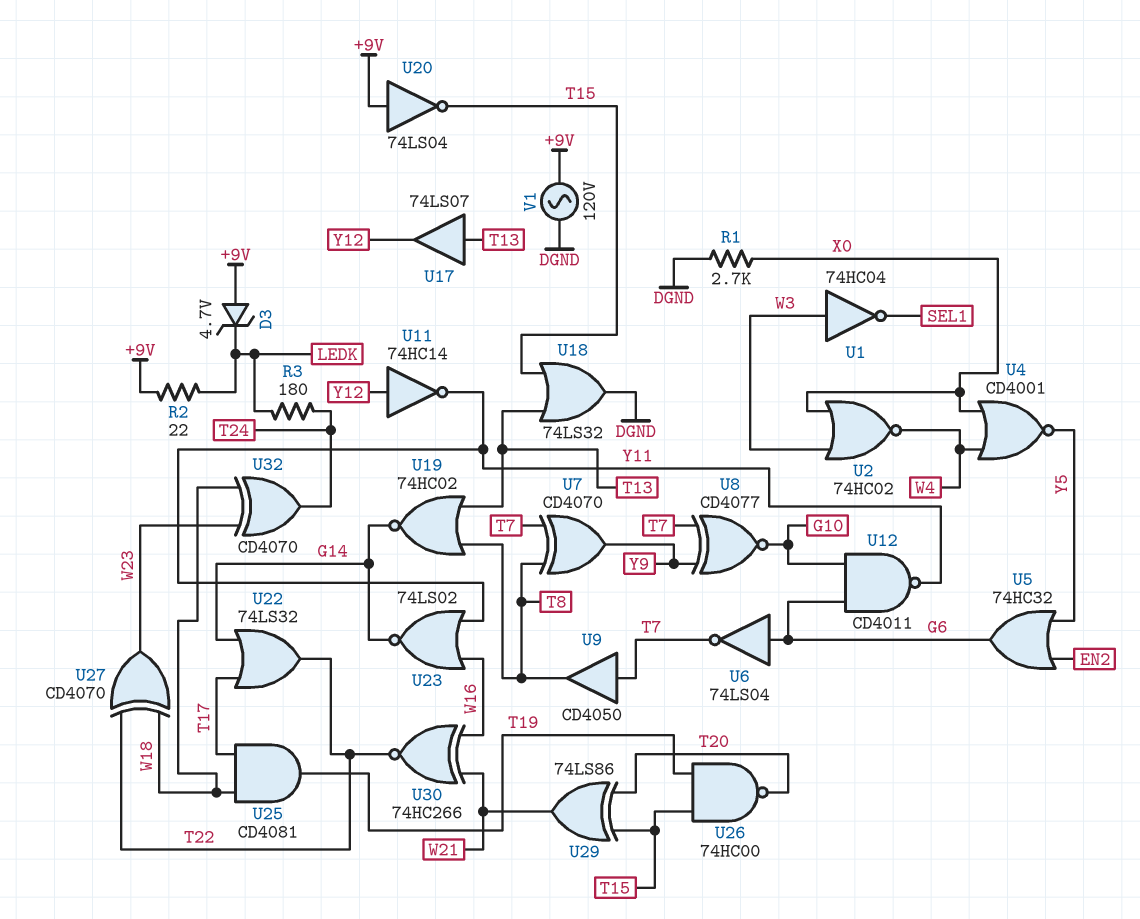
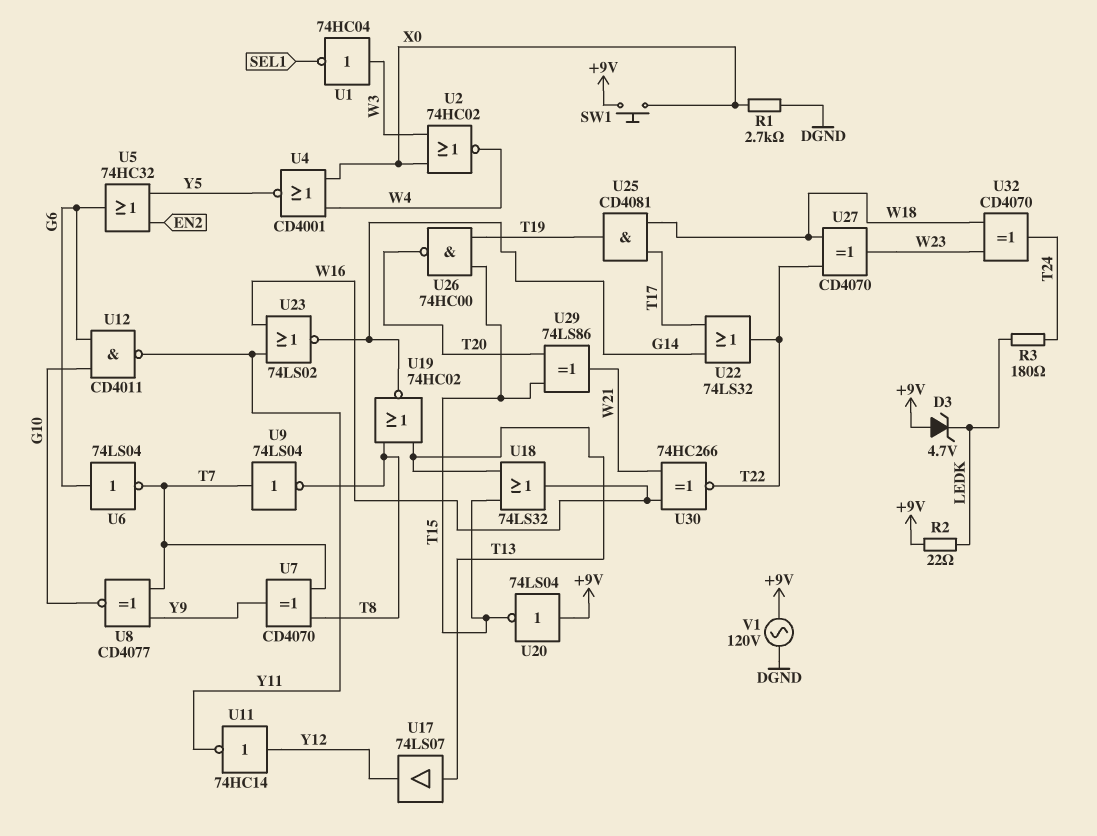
SW1: none -> button (+9V, X0)
U9: buffer CD4050 (in T7, out T8) -> NOT 74LS04 (in T7, out T8)
U18: OR 74LS32 (in T13, in T15, out DGND) -> OR 74LS32 (in T13, in T15, out W16)

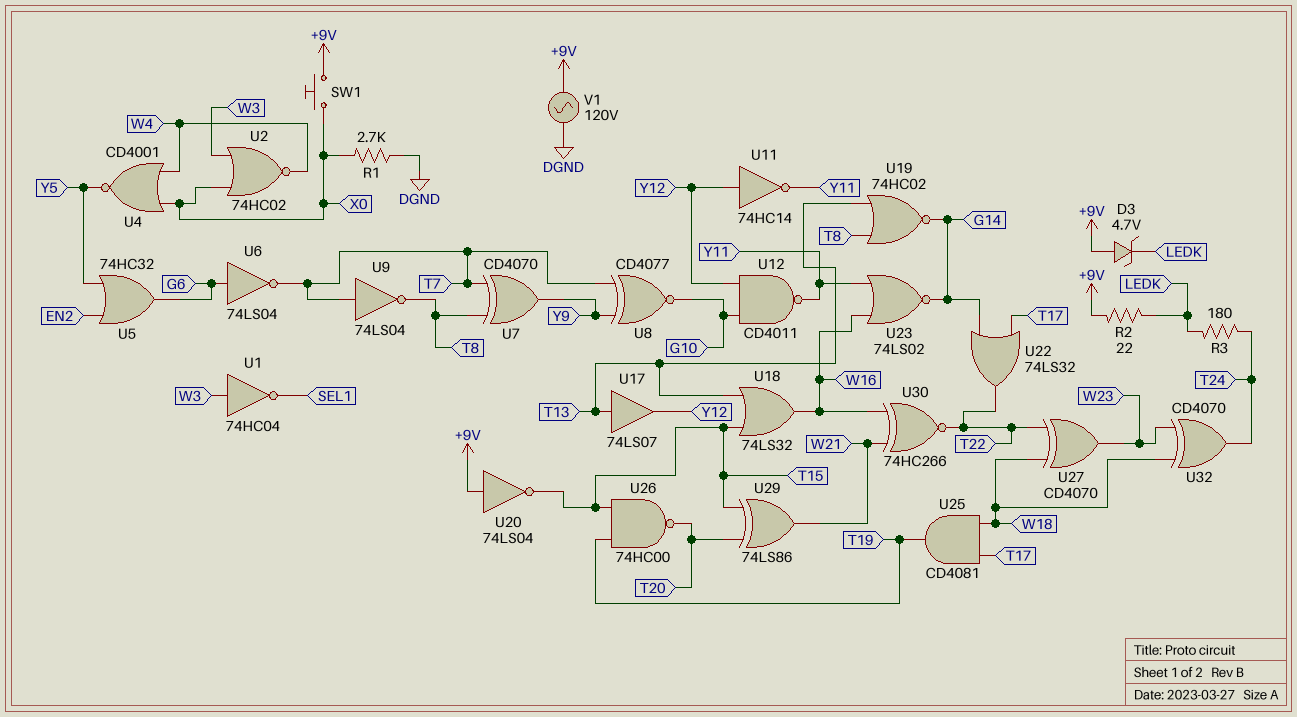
U12: NAND CD4011 (in G6, in G10, out Y11) -> NAND CD4011 (in G10, in Y12, out Y11)

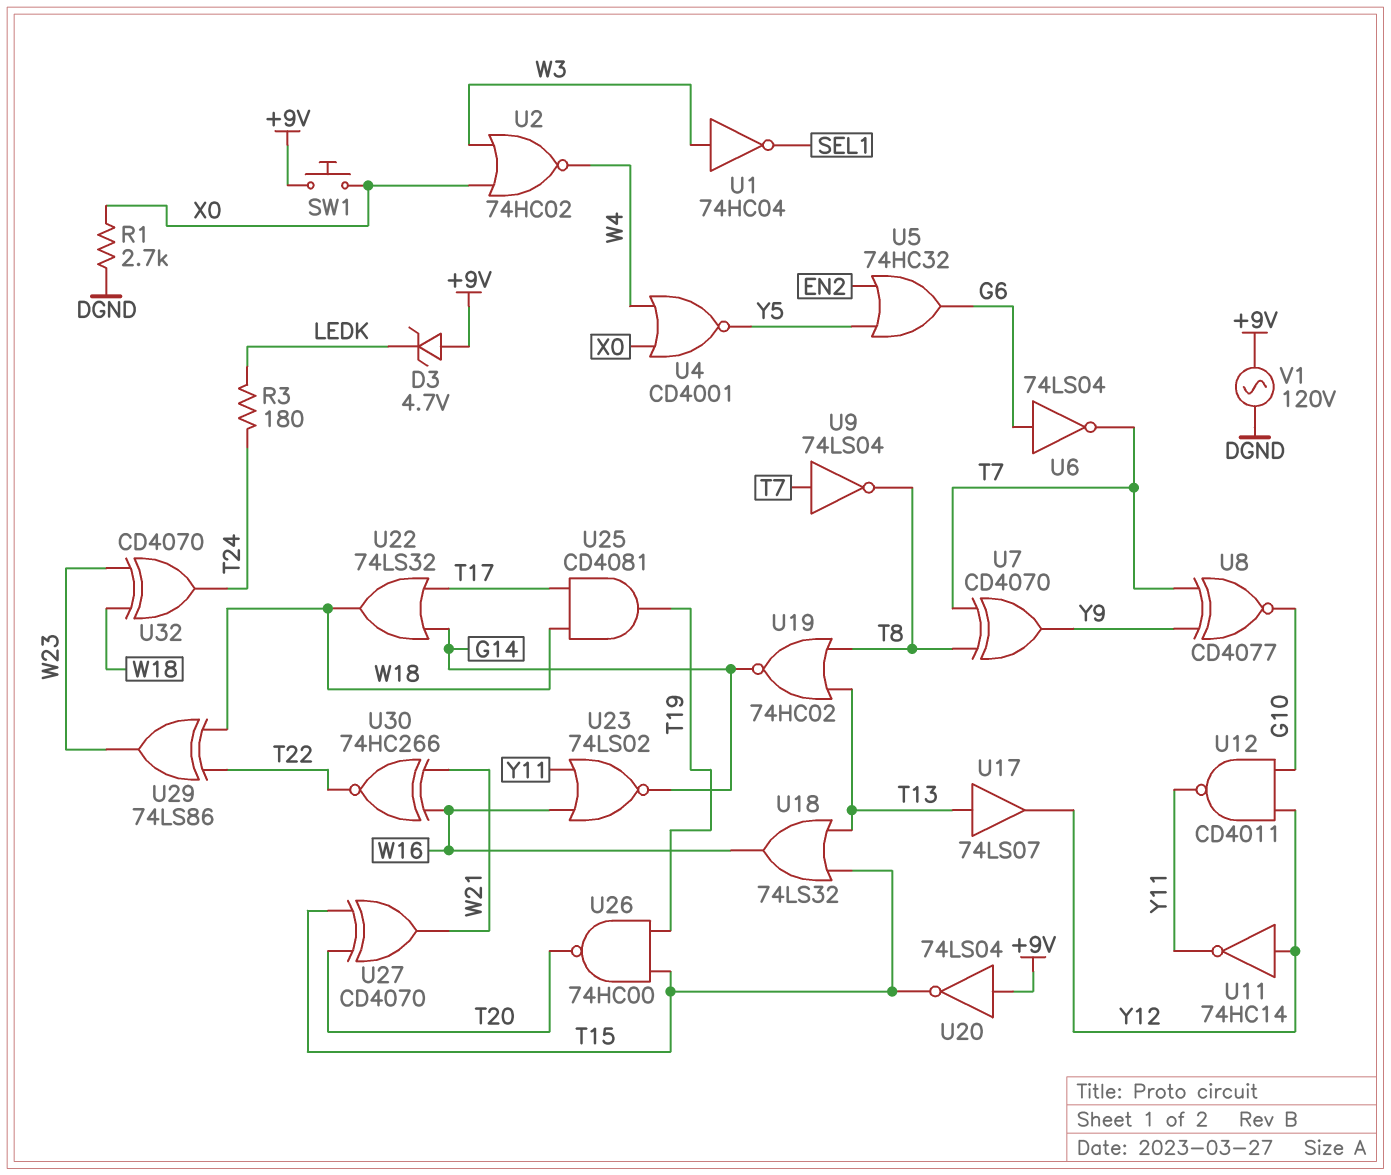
R2: 22 (+9V, LEDK) -> none
U22: OR 74LS32 (in G14, in T17, out T22) -> OR 74LS32 (in G14, in T17, out W18)
U27: XOR CD4070 (in T22, in W18, out W23) -> XOR CD4070 (in T15, in T20, out W21)
U29: XOR 74LS86 (in T15, in T20, out W21) -> XOR 74LS86 (in T22, in W18, out W23)

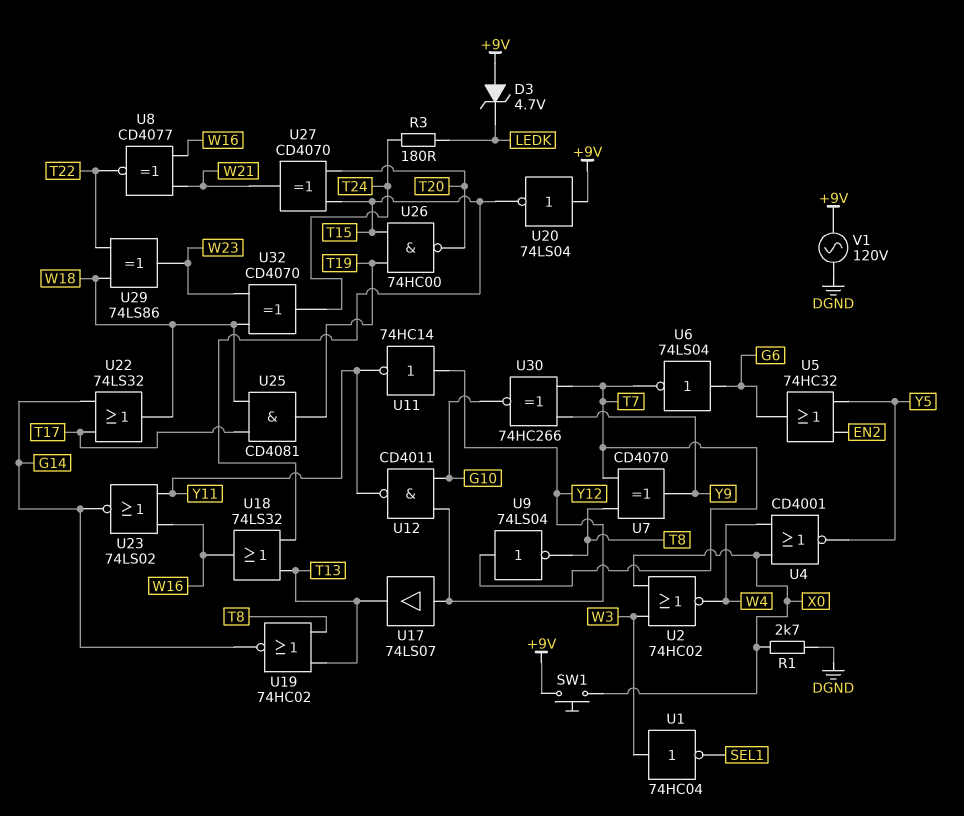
U8: XNOR CD4077 (in T7, in Y9, out G10) -> XNOR CD4077 (in W16, in W21, out T22)
U17: buffer 74LS07 (in T13, out Y12) -> buffer 74LS07 (in Y12, out T13)
U30: XNOR 74HC266 (in W16, in W21, out T22) -> XNOR 74HC266 (in T7, in Y9, out G10)

